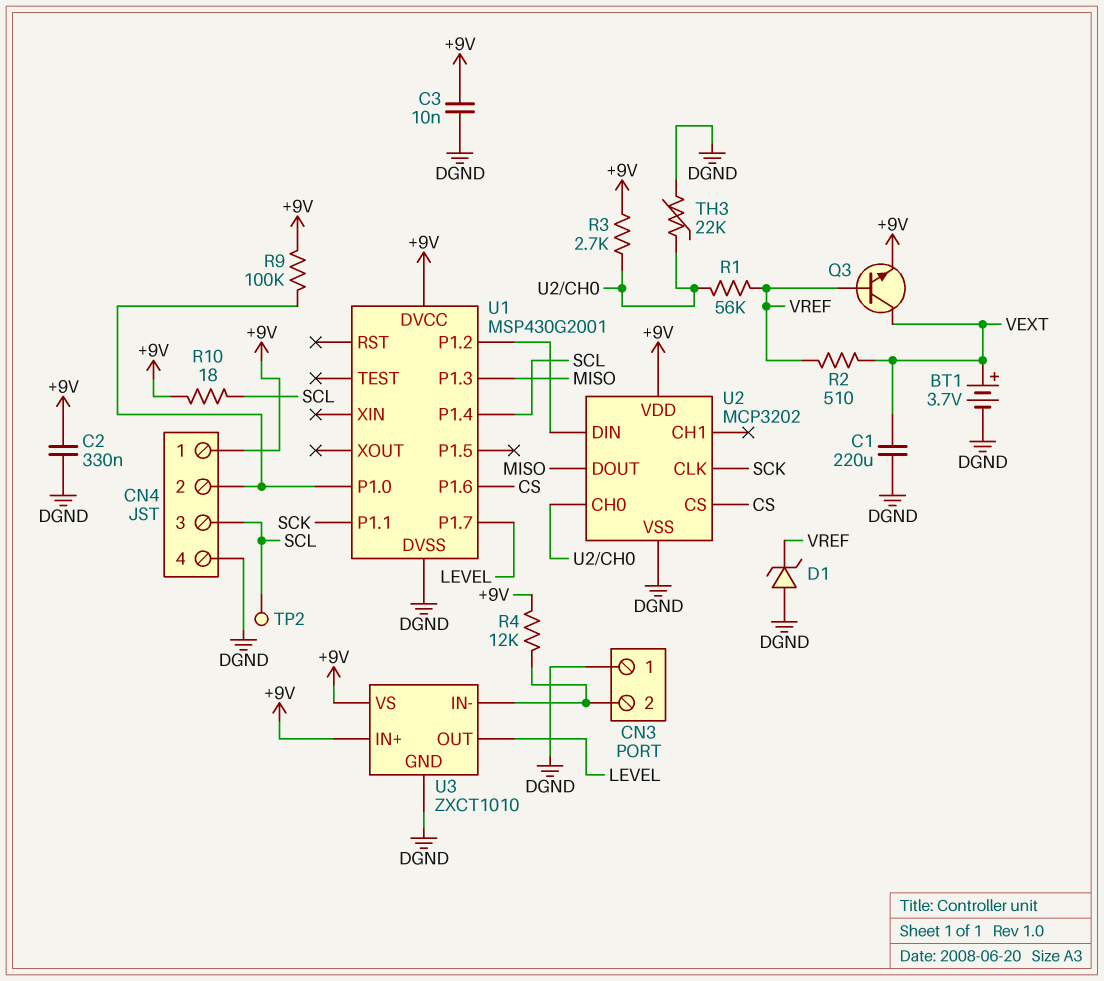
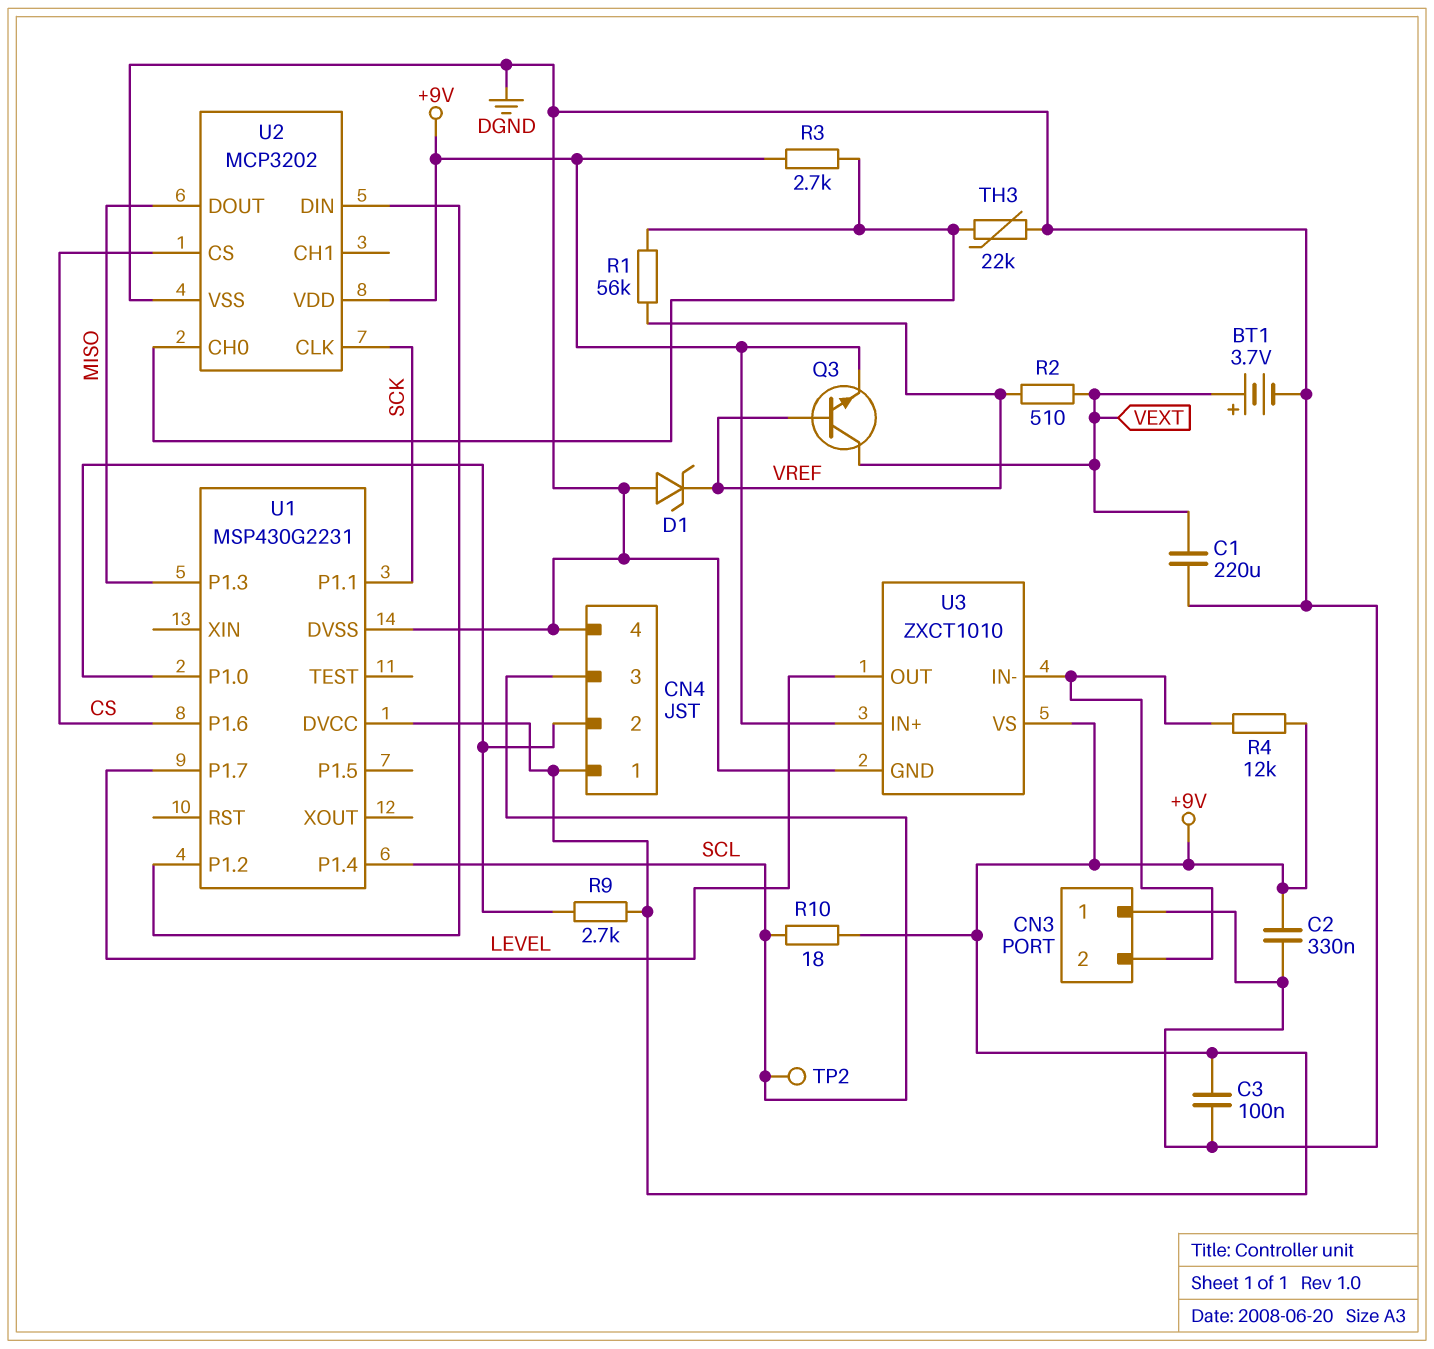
C3: 10nF (+9V, DGND) -> 100nF (+9V, DGND)
R9: 100k (+9V, CN4/2) -> 2.7k (+9V, CN4/2)
U1: MSP430G2001 -> MSP430G2231

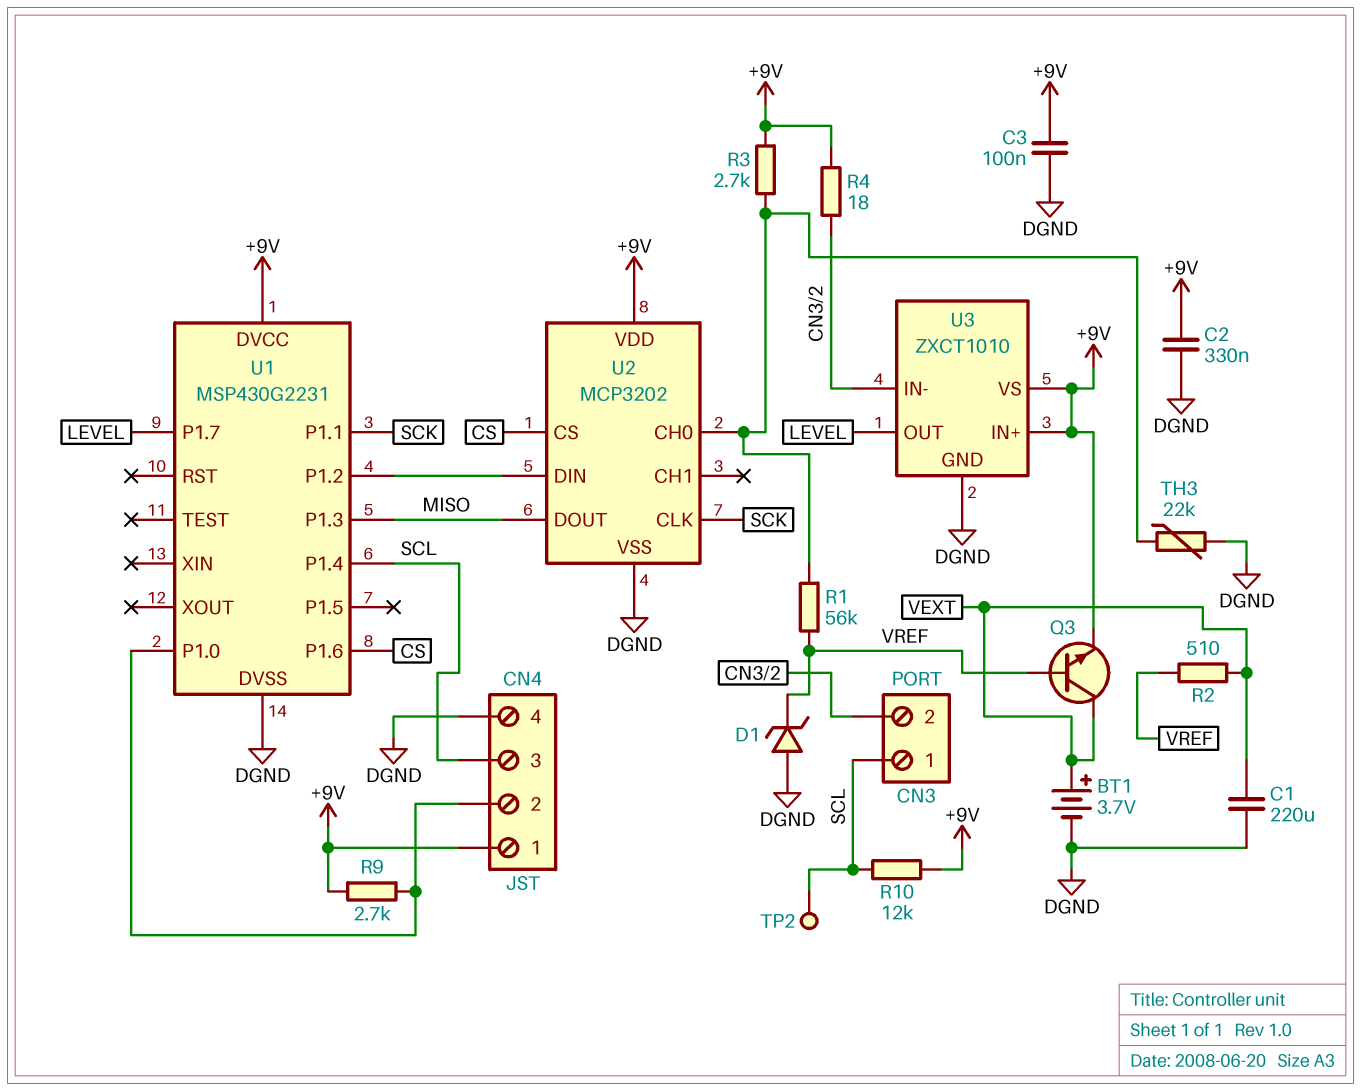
CN3 pin 1: DGND -> SCL
R4: 12k (+9V, CN3/2) -> 18 (+9V, CN3/2)
R10: 18 (+9V, SCL) -> 12k (+9V, SCL)

